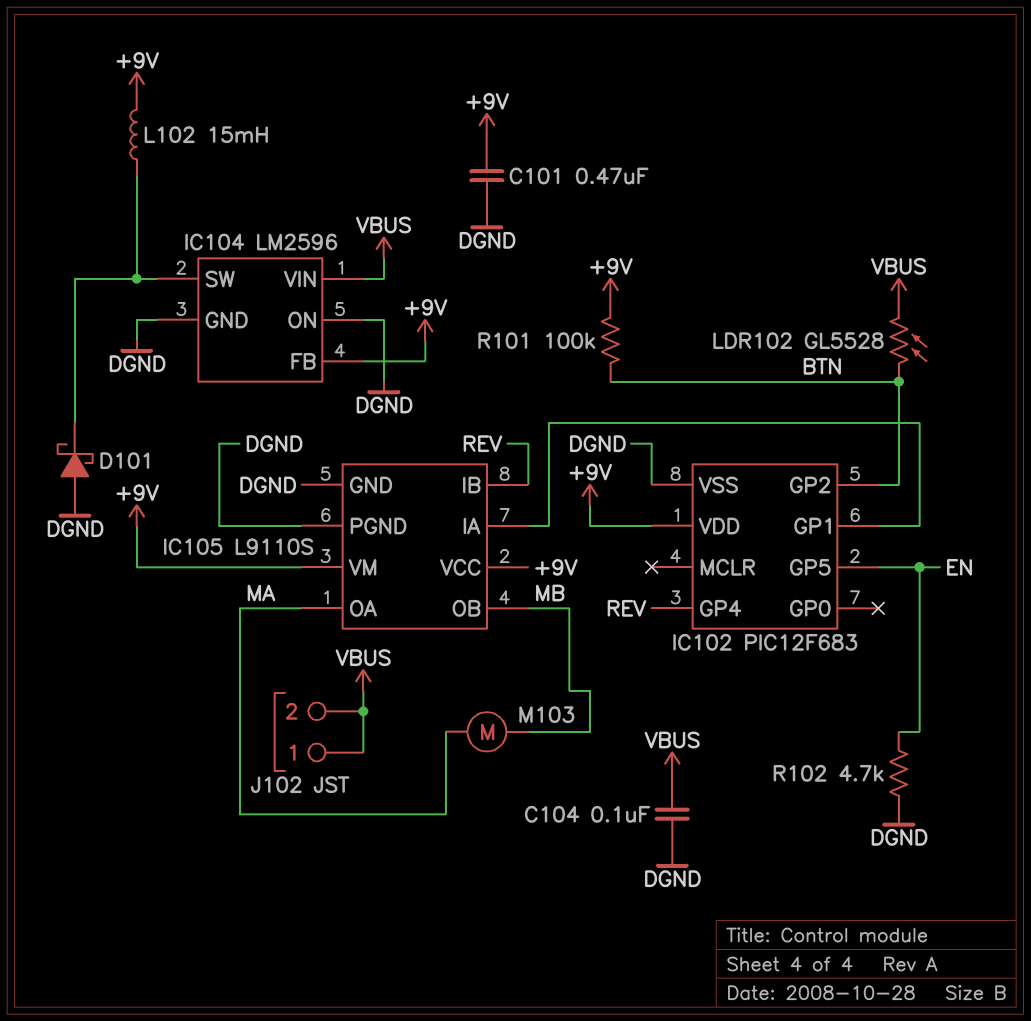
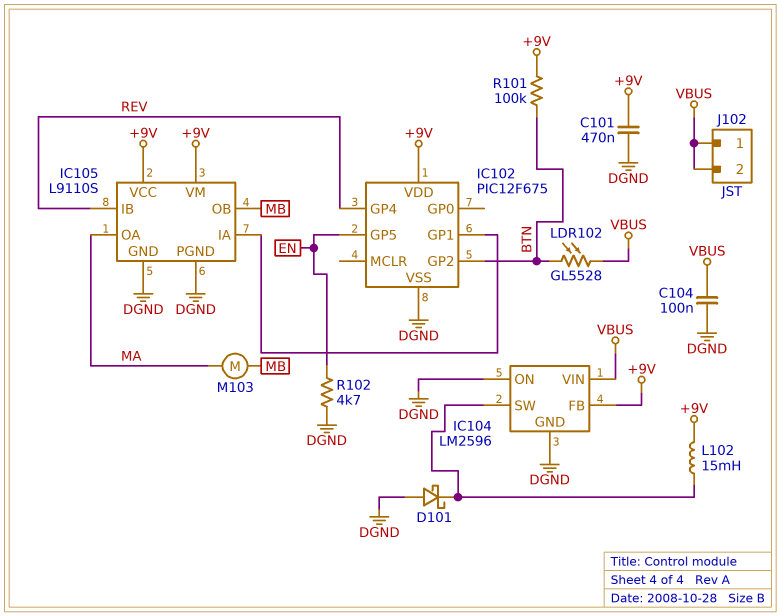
IC102: PIC12F683 -> PIC12F675

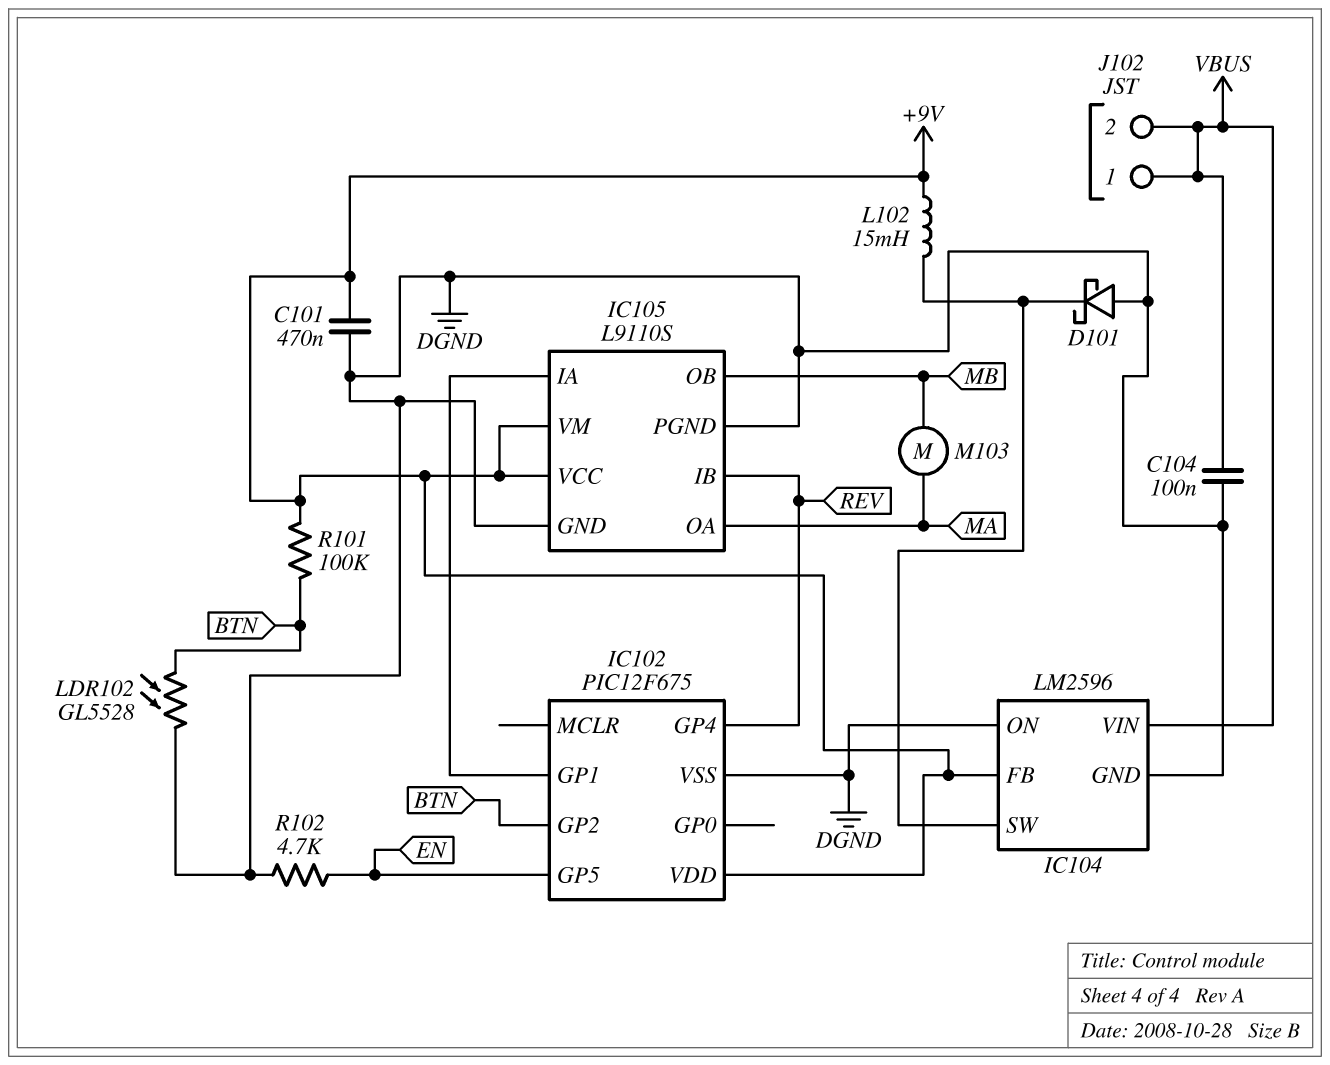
LDR102: GL5528 (BTN, VBUS) -> GL5528 (BTN, DGND)

